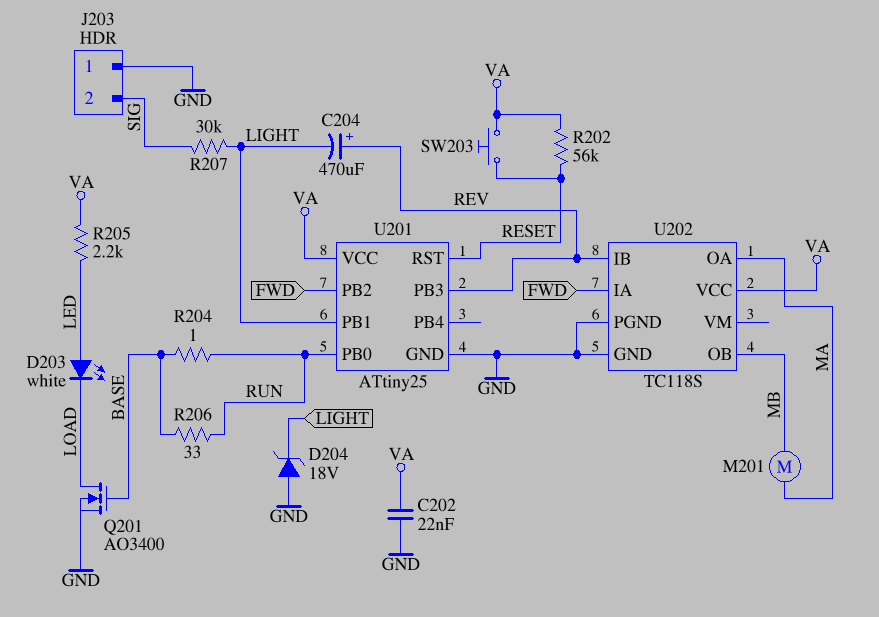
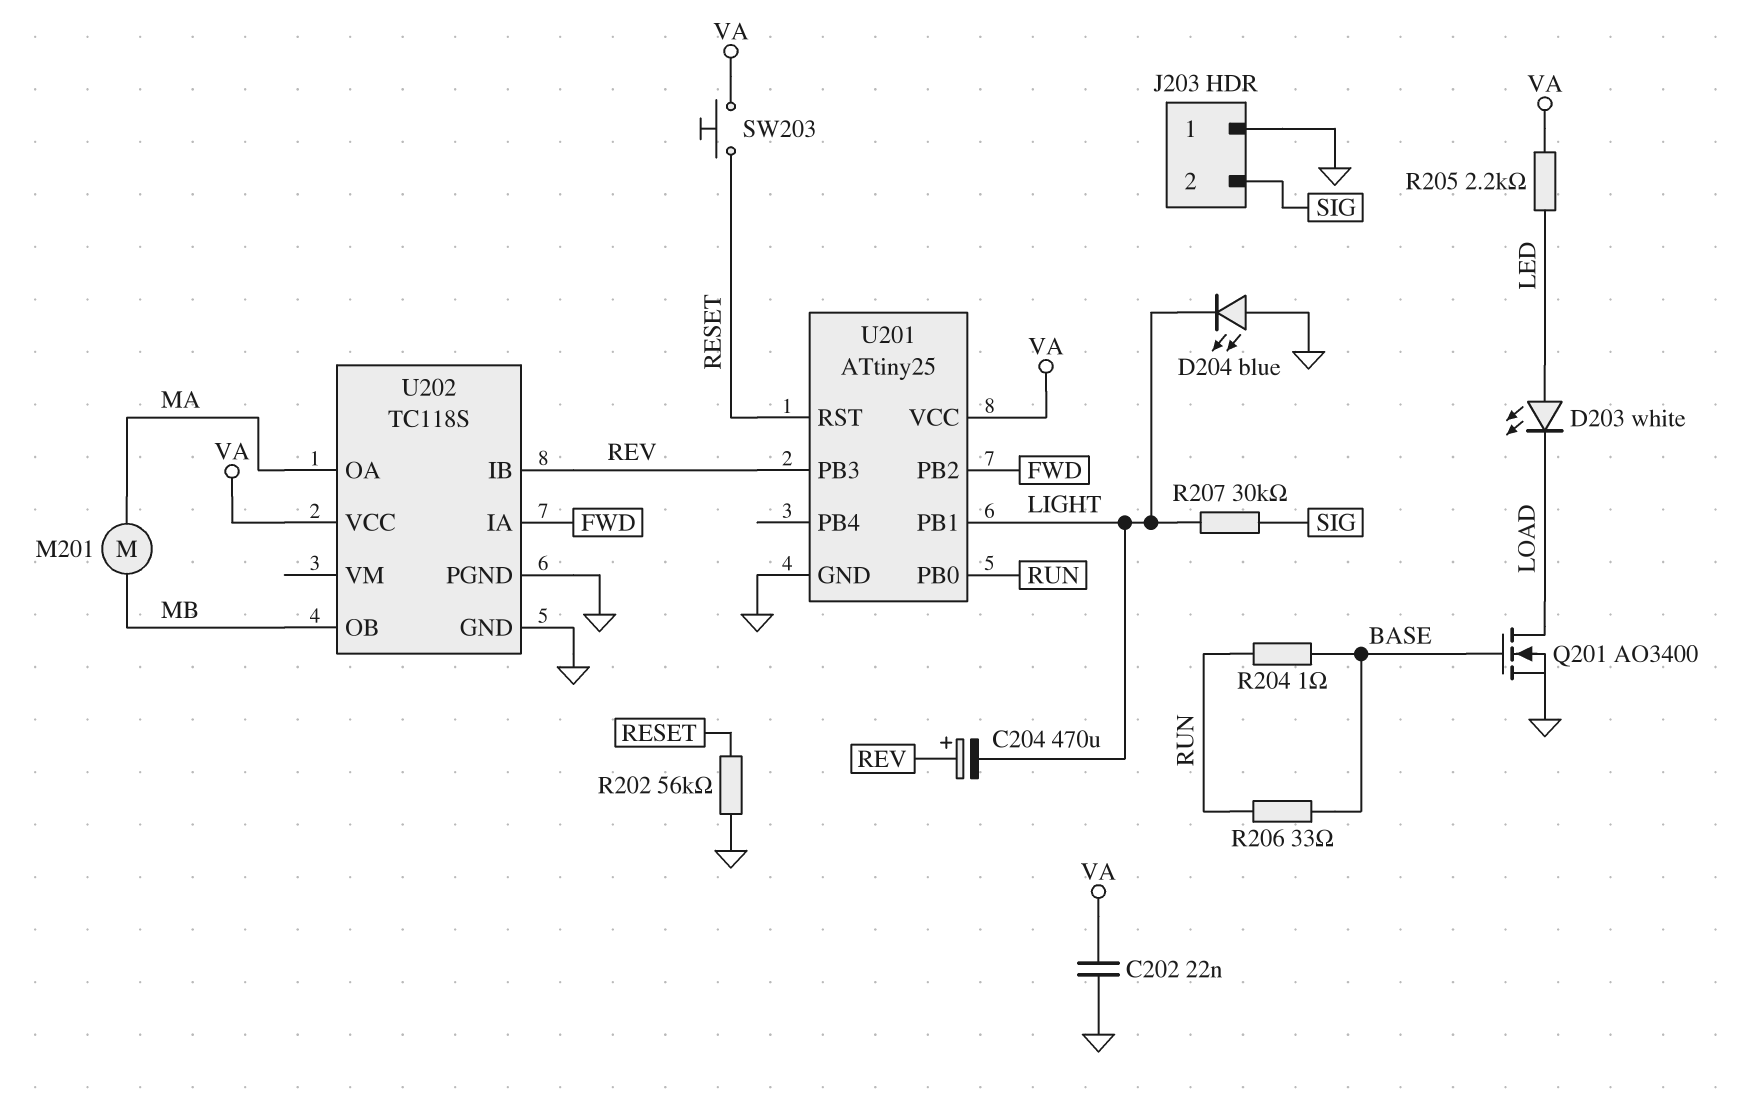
D204: zener 18V (A GND, K LIGHT) -> LED blue (A GND, K LIGHT)
R202: 56k (RESET, VA) -> 56k (GND, RESET)

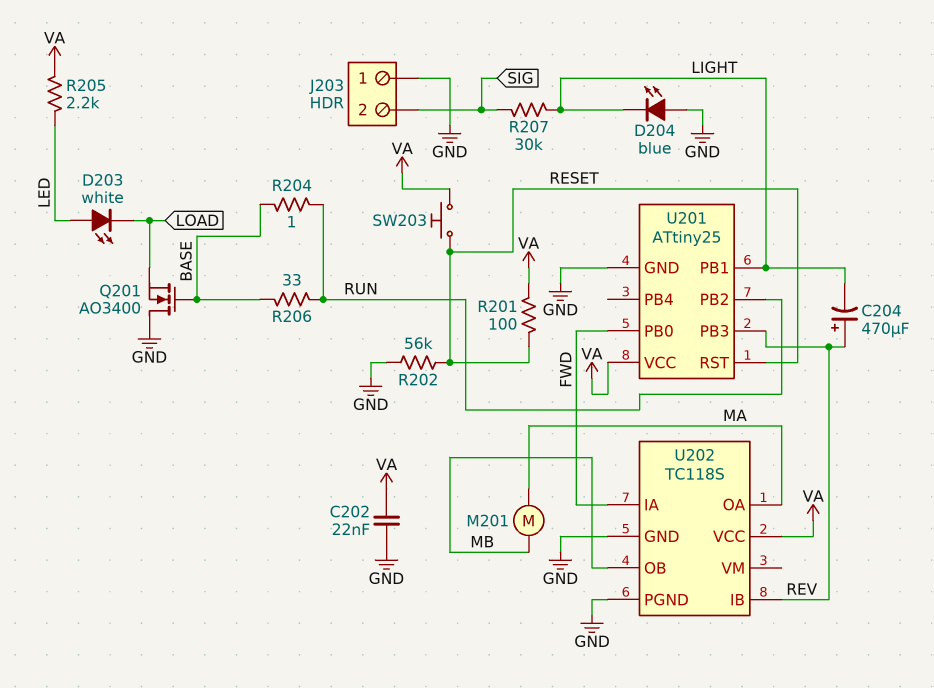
Q201: NMOS AO3400 (G BASE, D LOAD, S GND) -> NMOS AO3400 (G BASE, D GND, S LOAD)
R201: none -> 100 (RESET, VA)
U201 pin PB0: RUN -> FWD
U201 pin PB2: FWD -> RUN

